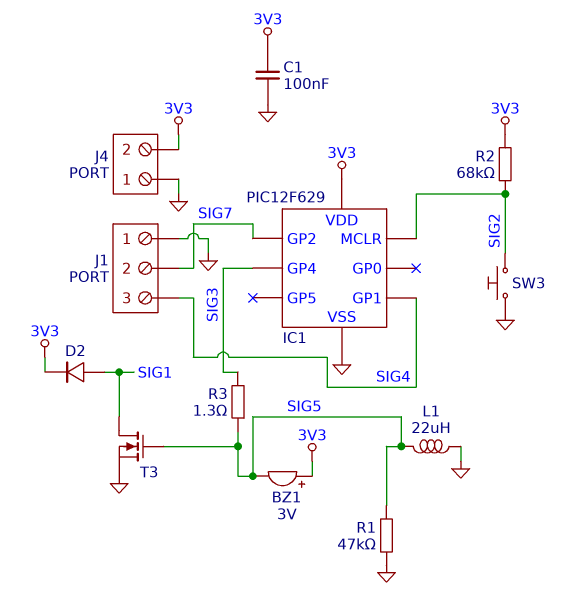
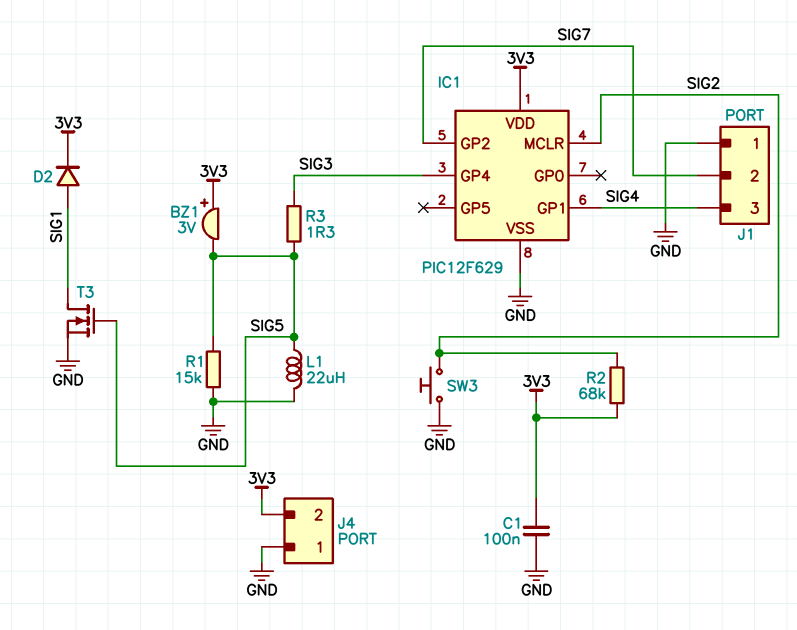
R1: 47k (GND, SIG5) -> 15k (GND, SIG5)

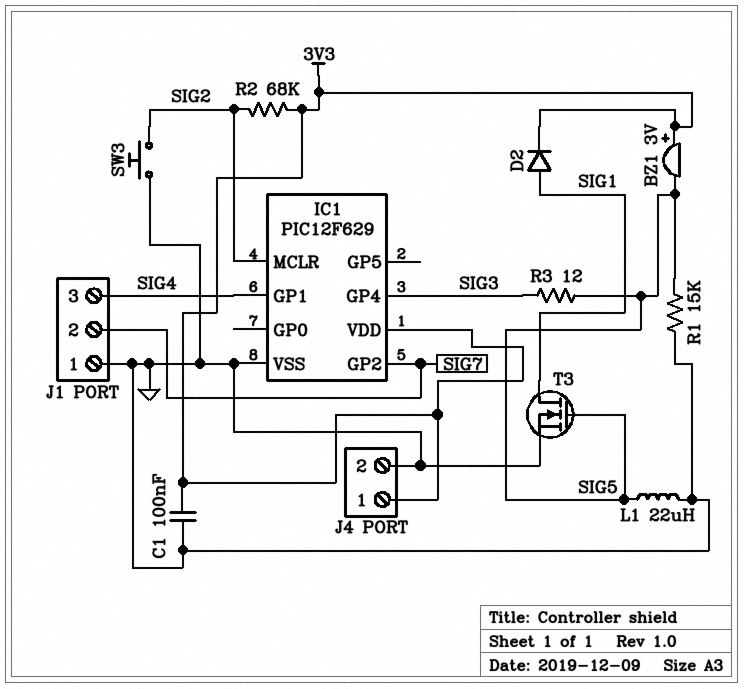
J4 pin 1: GND -> 3V3
J4 pin 2: 3V3 -> GND
R3: 1.3 (SIG3, SIG5) -> 12 (SIG3, SIG5)

